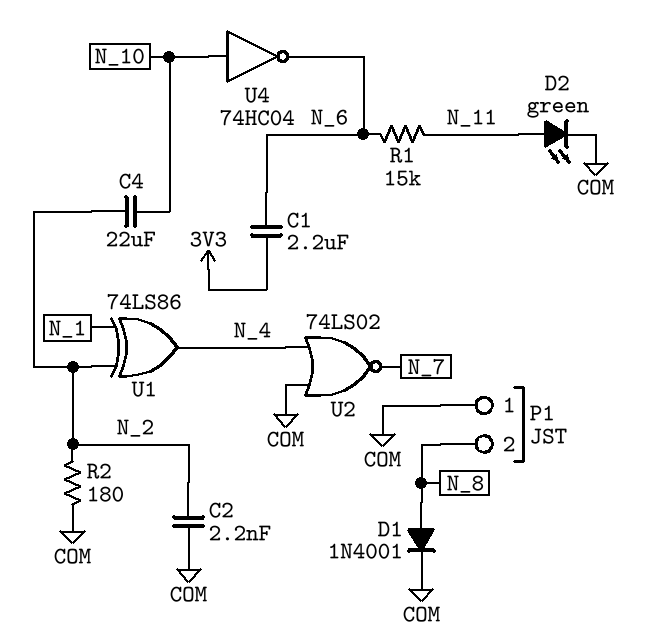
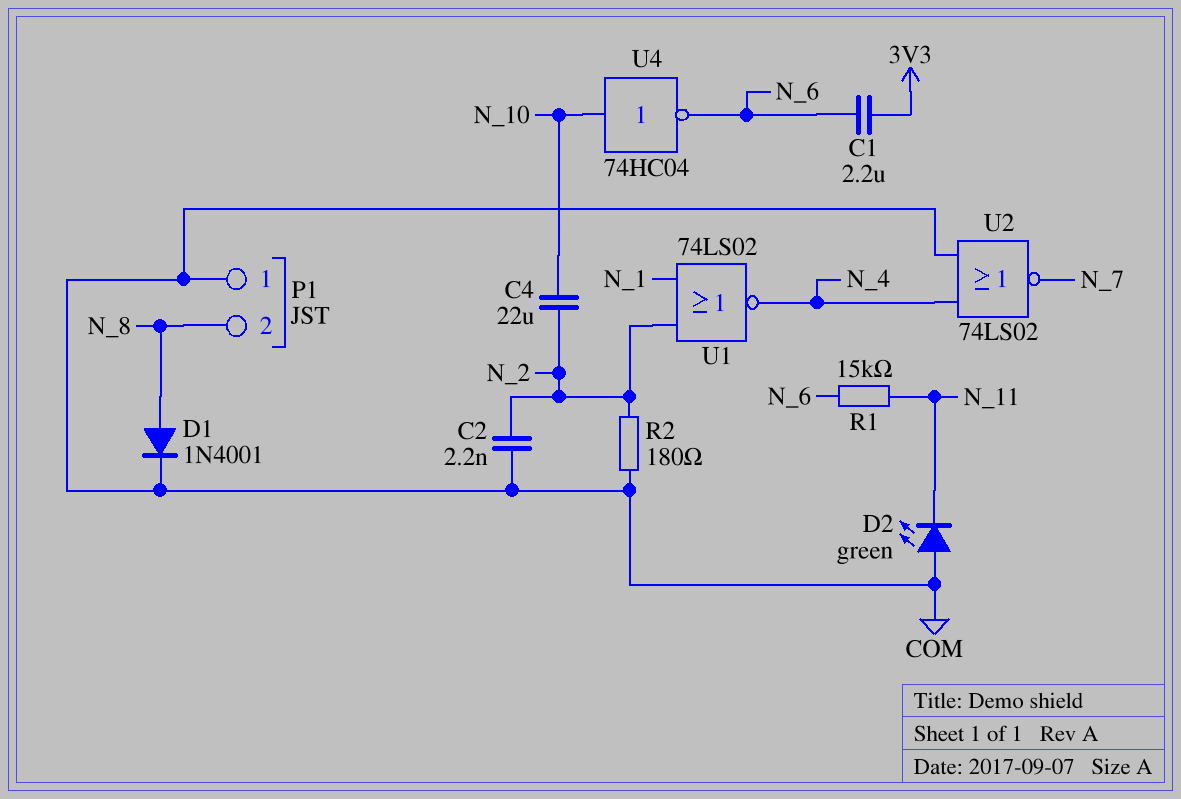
D2: LED green (A N_11, K COM) -> LED green (A COM, K N_11)
U1: XOR 74LS86 (in N_1, in N_2, out N_4) -> NOR 74LS02 (in N_1, in N_2, out N_4)

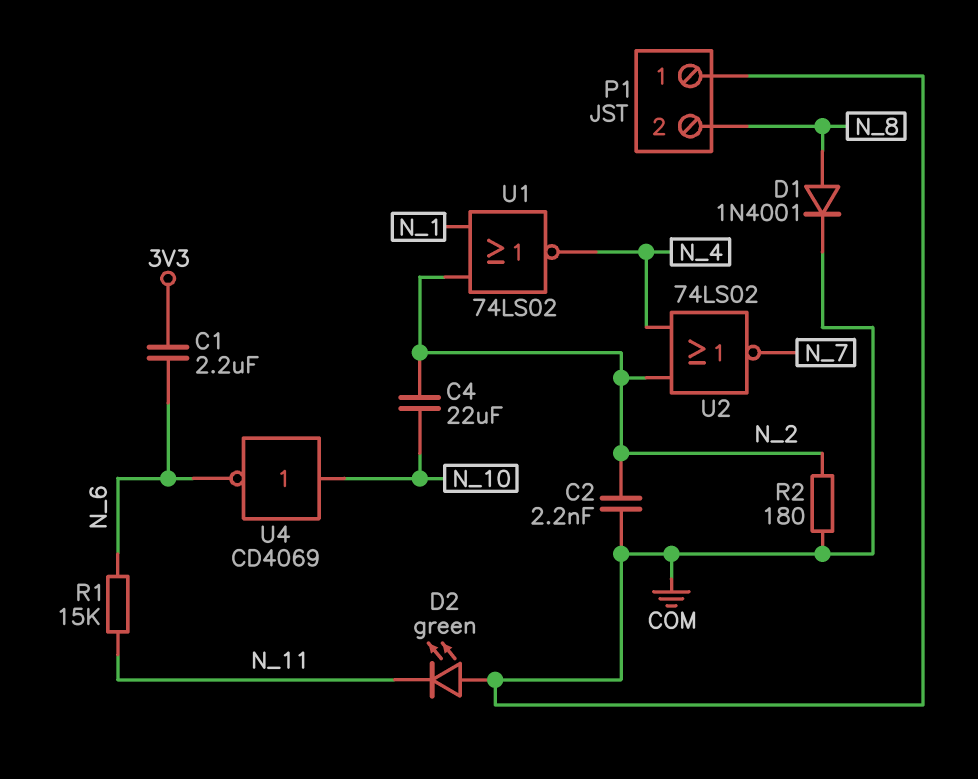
U2: NOR 74LS02 (in COM, in N_4, out N_7) -> NOR 74LS02 (in N_2, in N_4, out N_7)
U4: NOT 74HC04 (in N_10, out N_6) -> NOT CD4069 (in N_10, out N_6)

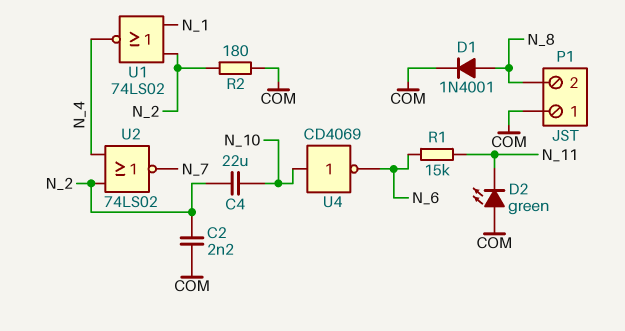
C1: 2.2uF (3V3, N_6) -> none

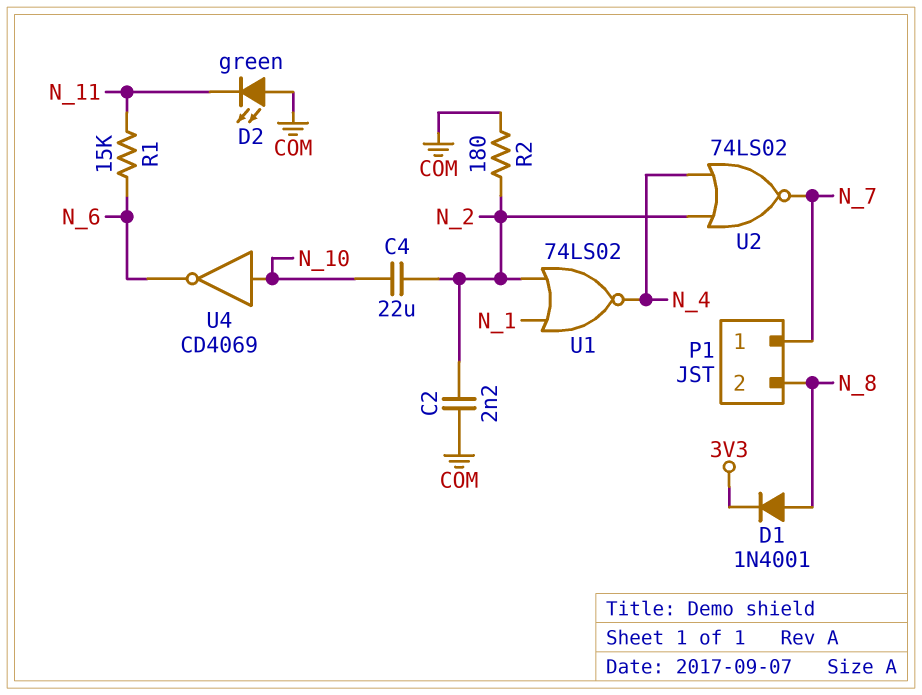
D1: diode 1N4001 (A N_8, K COM) -> diode 1N4001 (A N_8, K 3V3)
P1 pin 1: COM -> N_7

